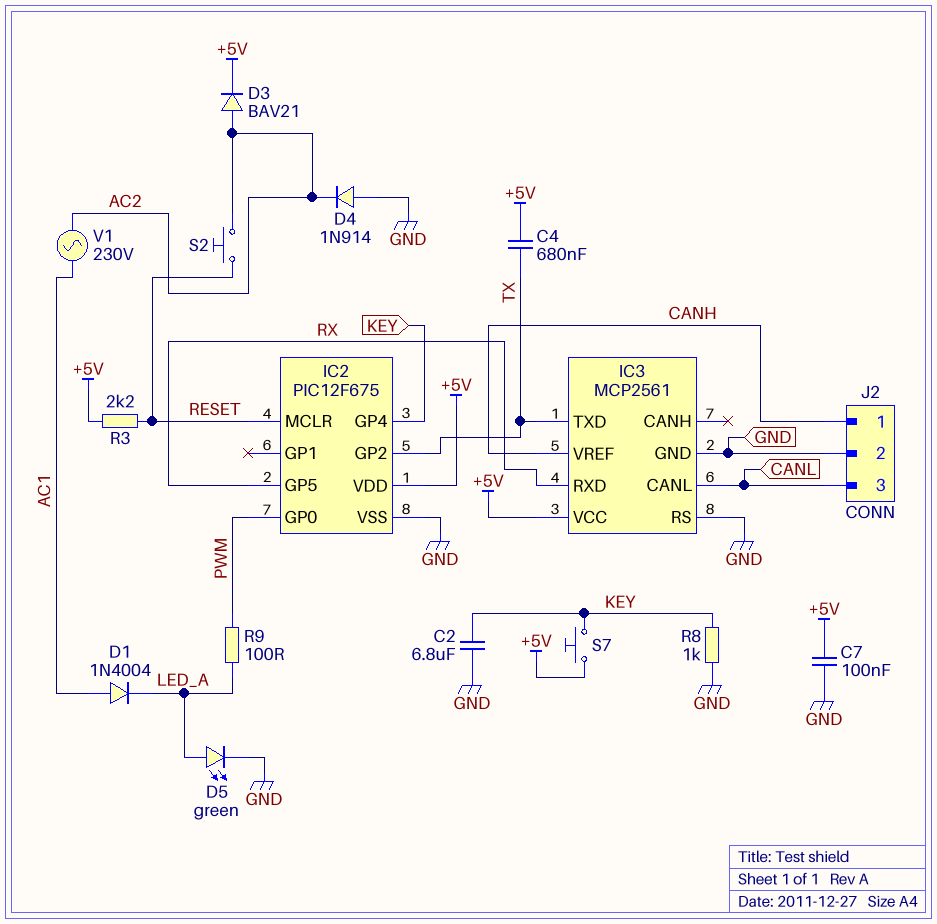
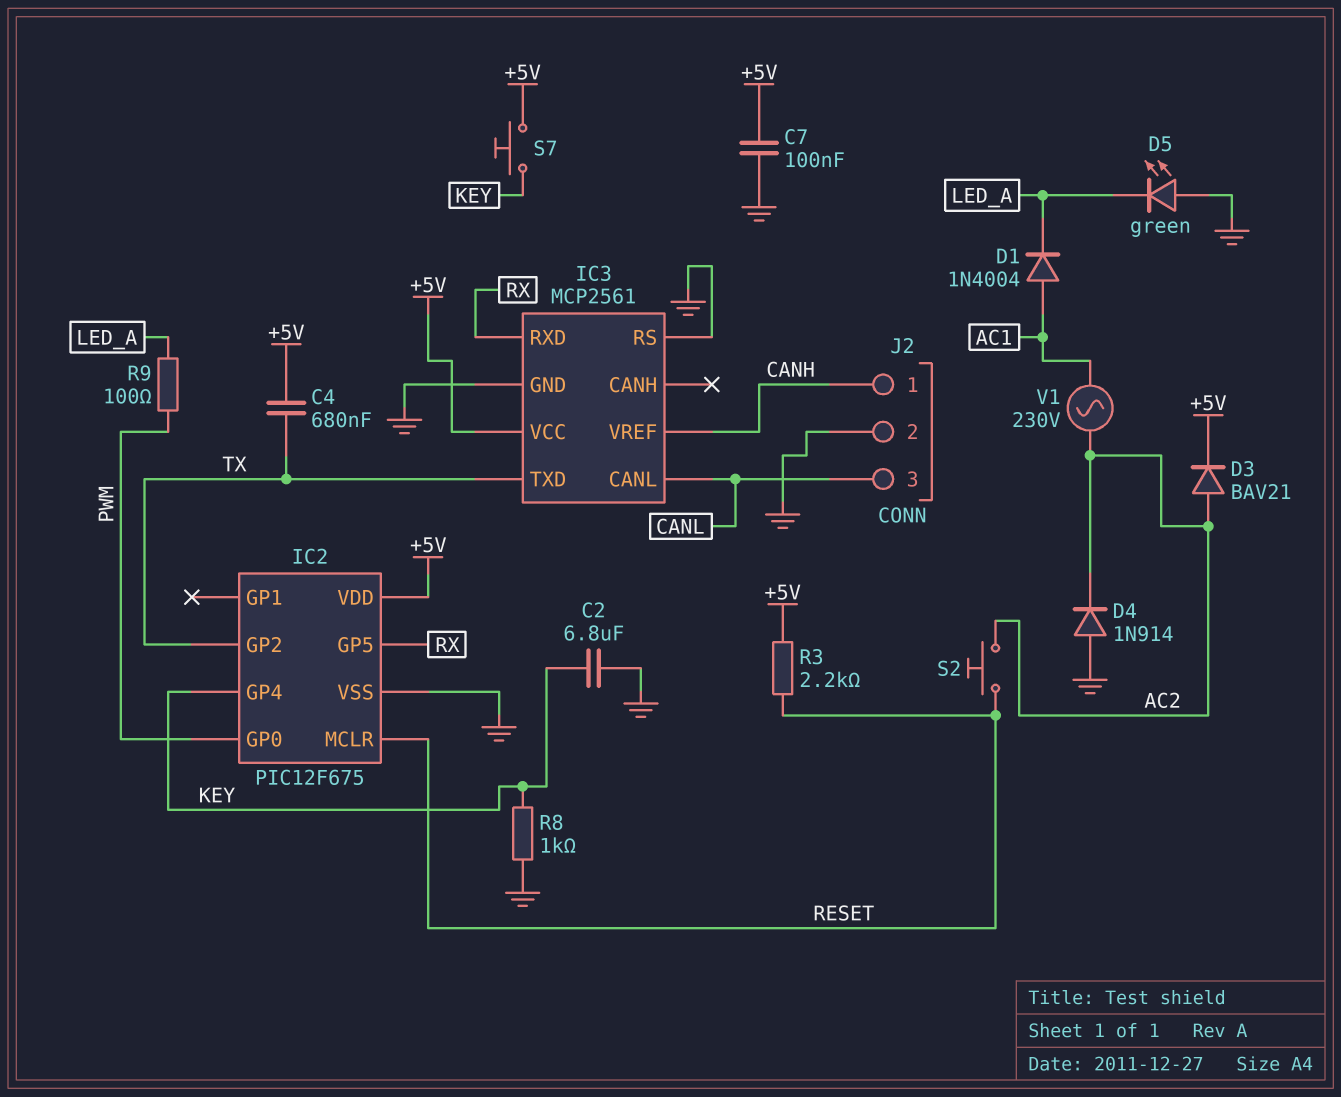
D5: LED green (A LED_A, K GND) -> LED green (A GND, K LED_A)

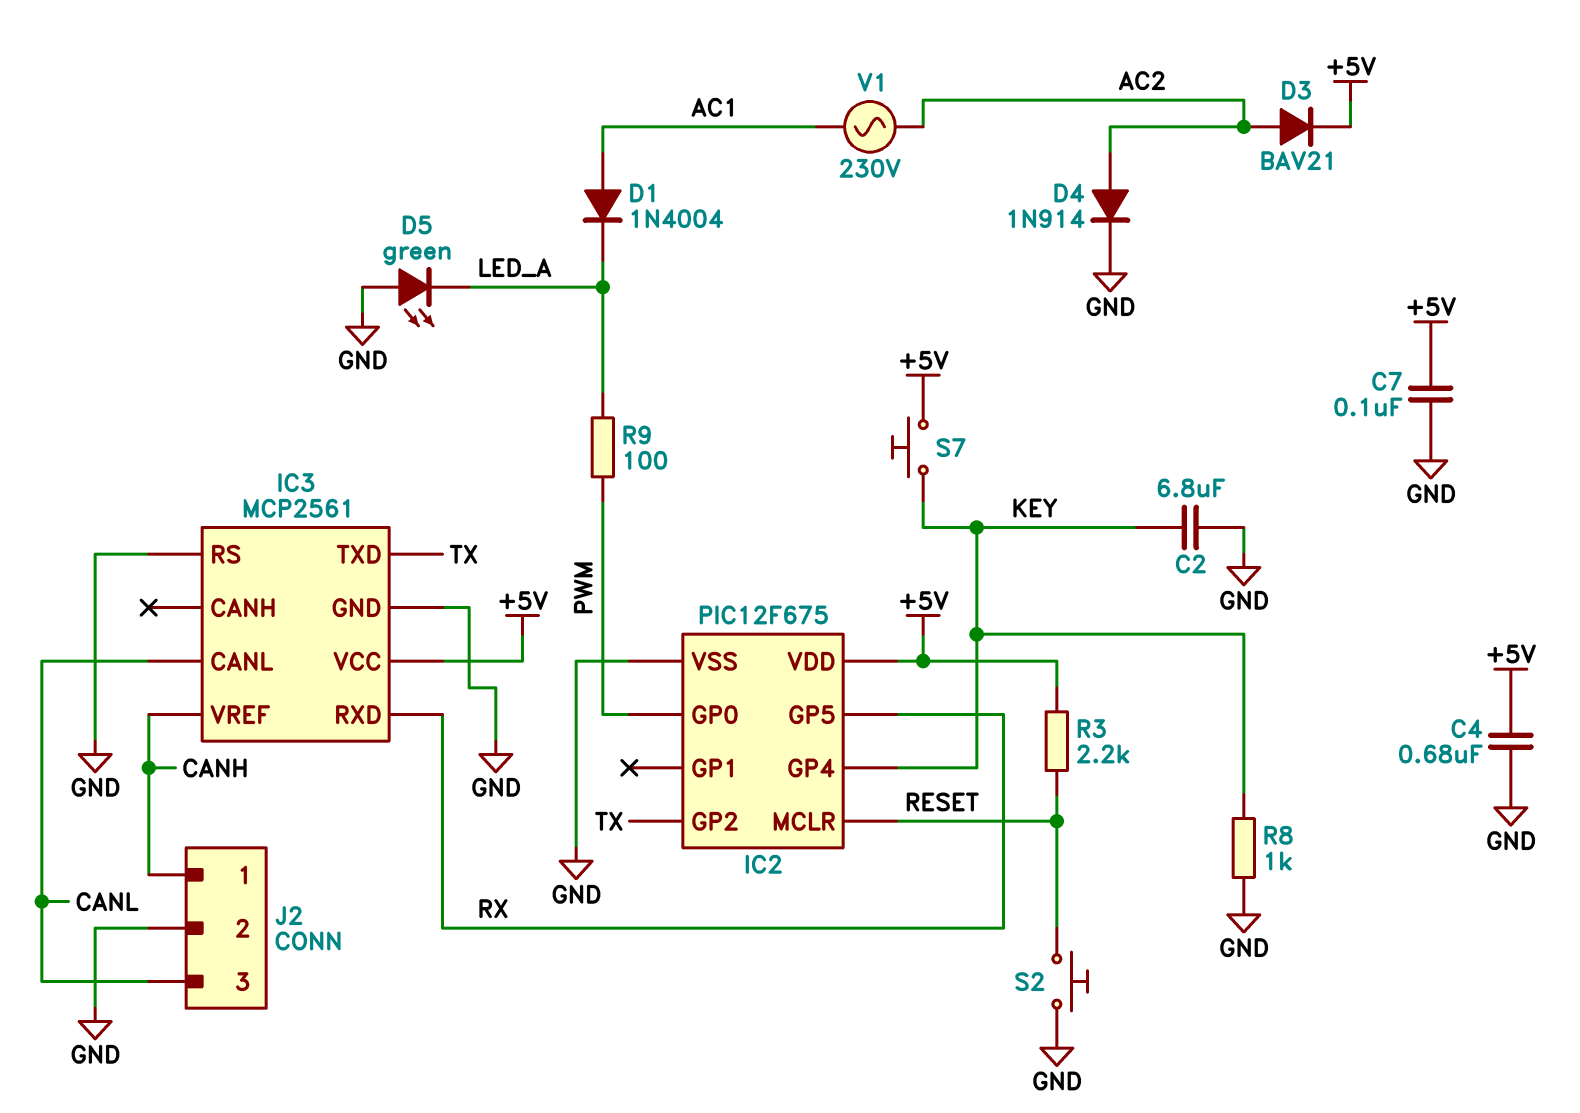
C4: 680nF (+5V, TX) -> 680nF (+5V, GND)
D4: diode 1N914 (A GND, K AC2) -> diode 1N914 (A AC2, K GND)
S2: button (AC2, RESET) -> button (GND, RESET)

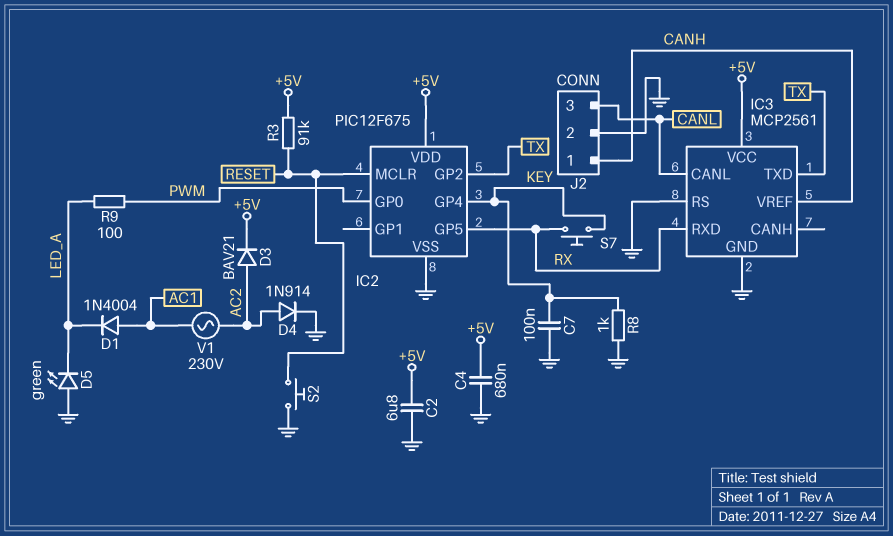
C2: 6.8uF (GND, KEY) -> 6.8uF (+5V, GND)
C7: 100nF (+5V, GND) -> 100nF (GND, KEY)
R3: 2.2k (+5V, RESET) -> 91k (+5V, RESET)
S7: button (+5V, KEY) -> button (KEY, RX)

